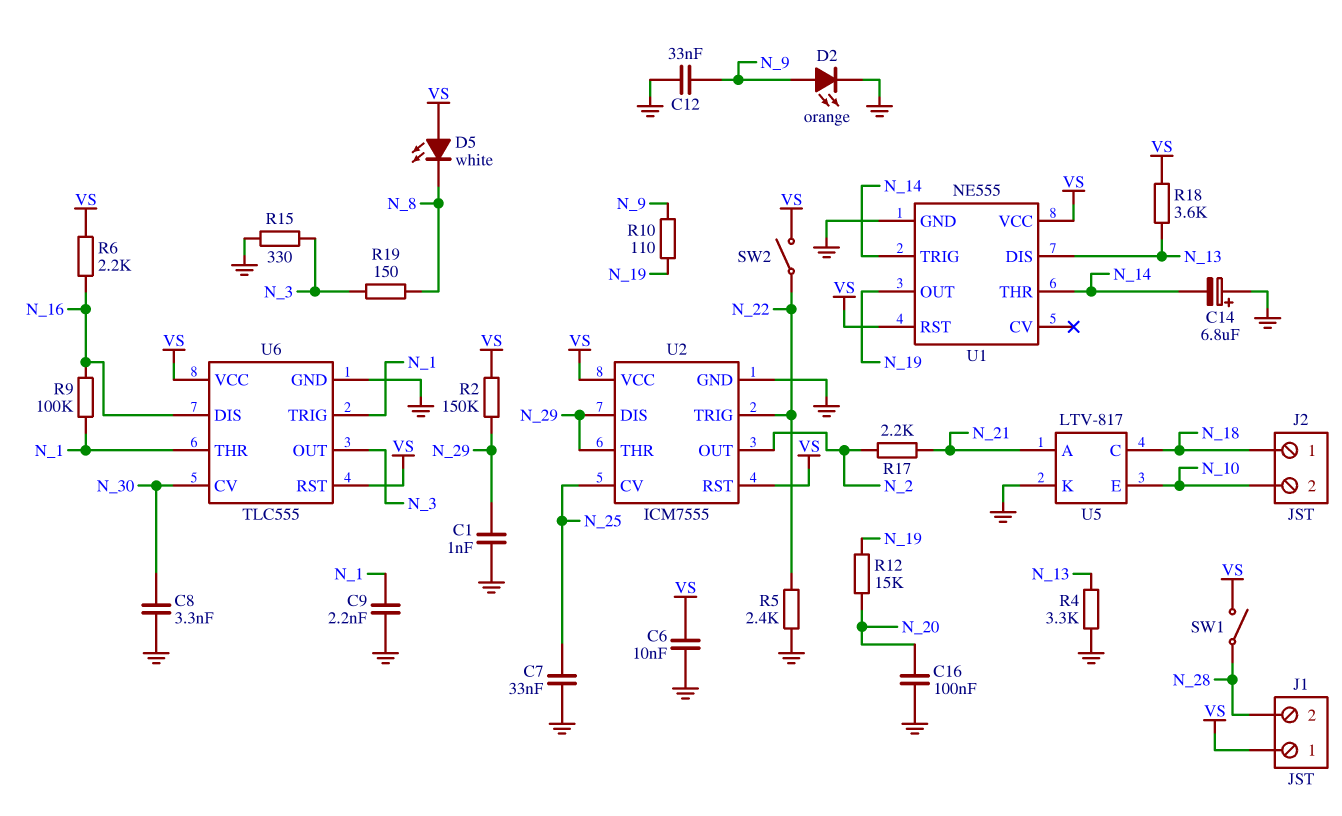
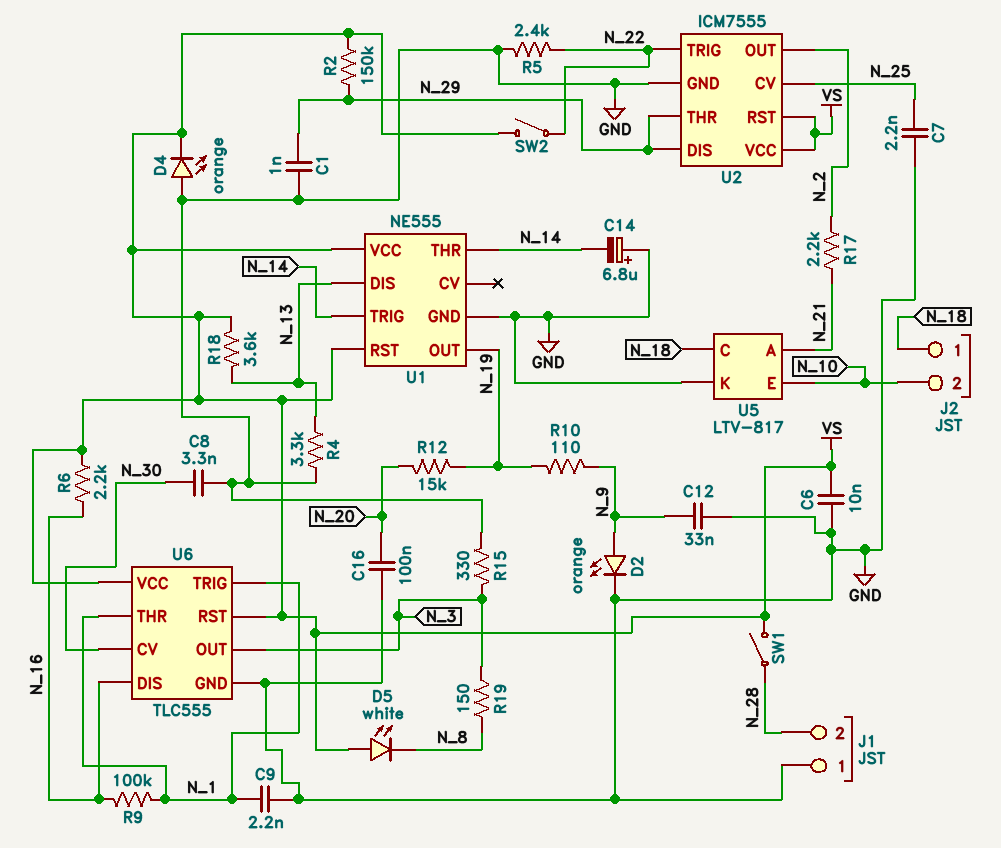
C7: 33nF (GND, N_25) -> 2.2nF (GND, N_25)
D4: none -> LED orange (A GND, K VS)
J1 pin 1: VS -> GND

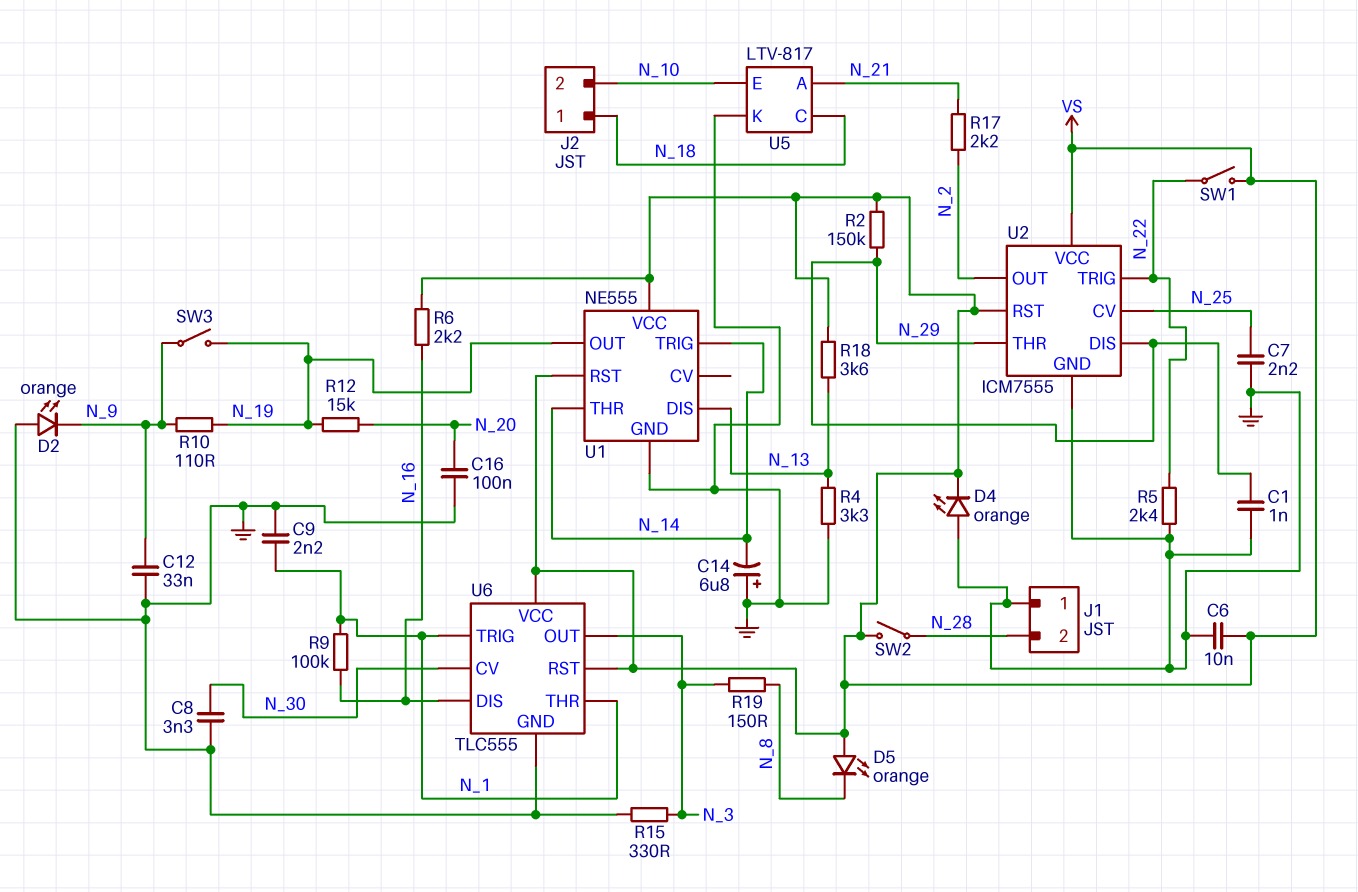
D2: LED orange (A N_9, K GND) -> LED orange (A GND, K N_9)
D5: LED white (A VS, K N_8) -> LED orange (A VS, K N_8)
SW1: switch (N_28, VS) -> switch (N_22, VS)
SW2: switch (N_22, VS) -> switch (N_28, VS)
SW3: none -> switch (N_9, N_19)

